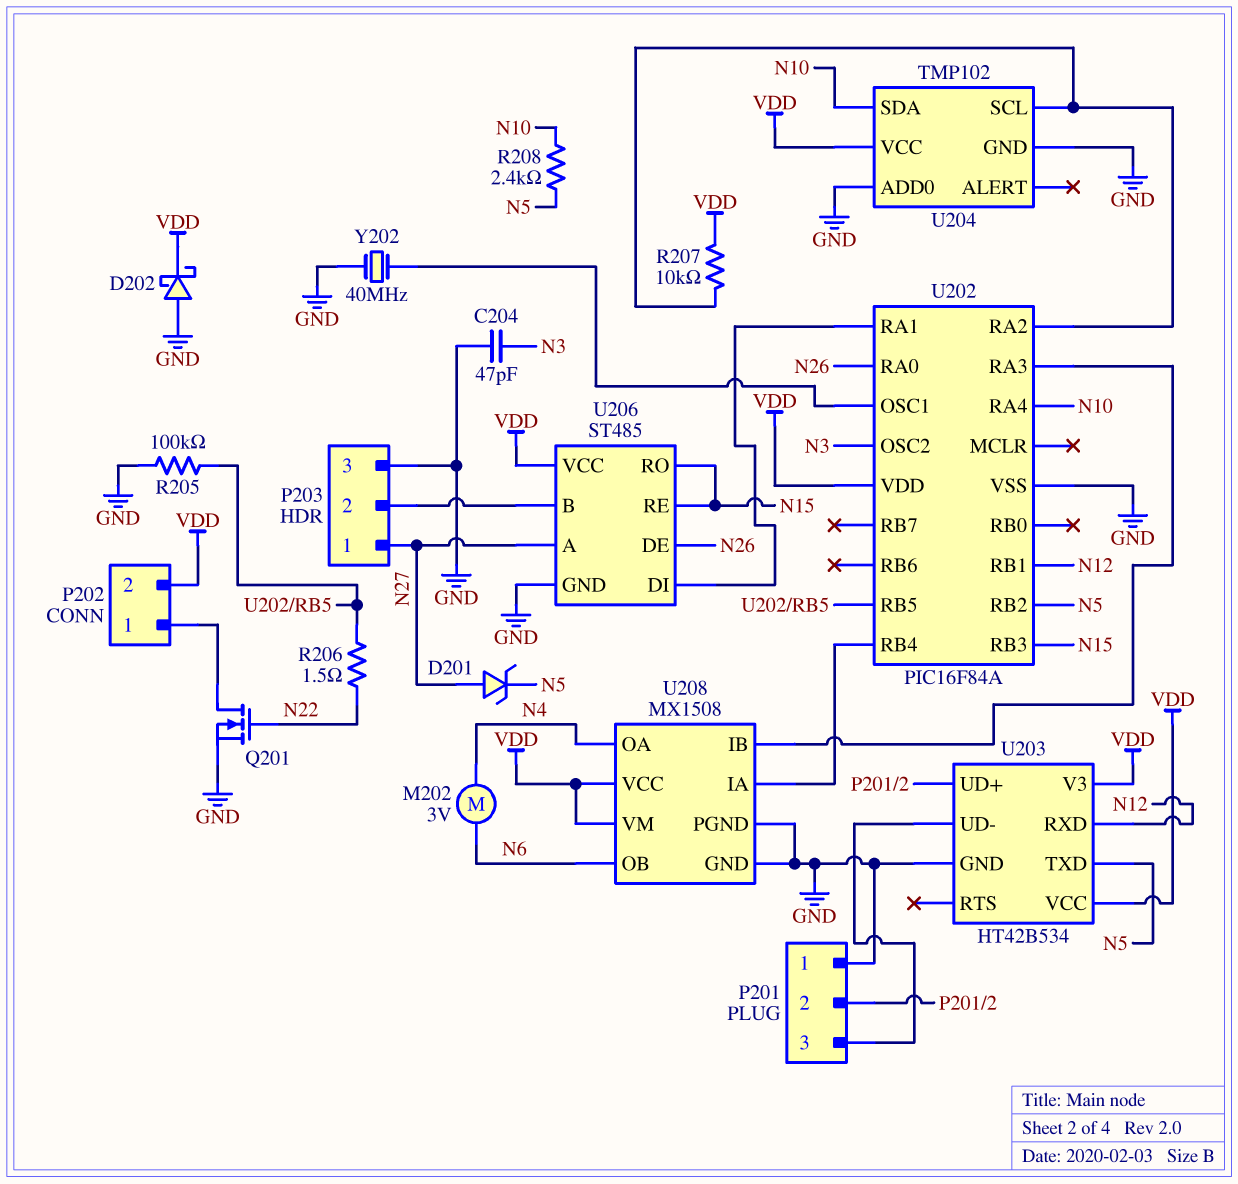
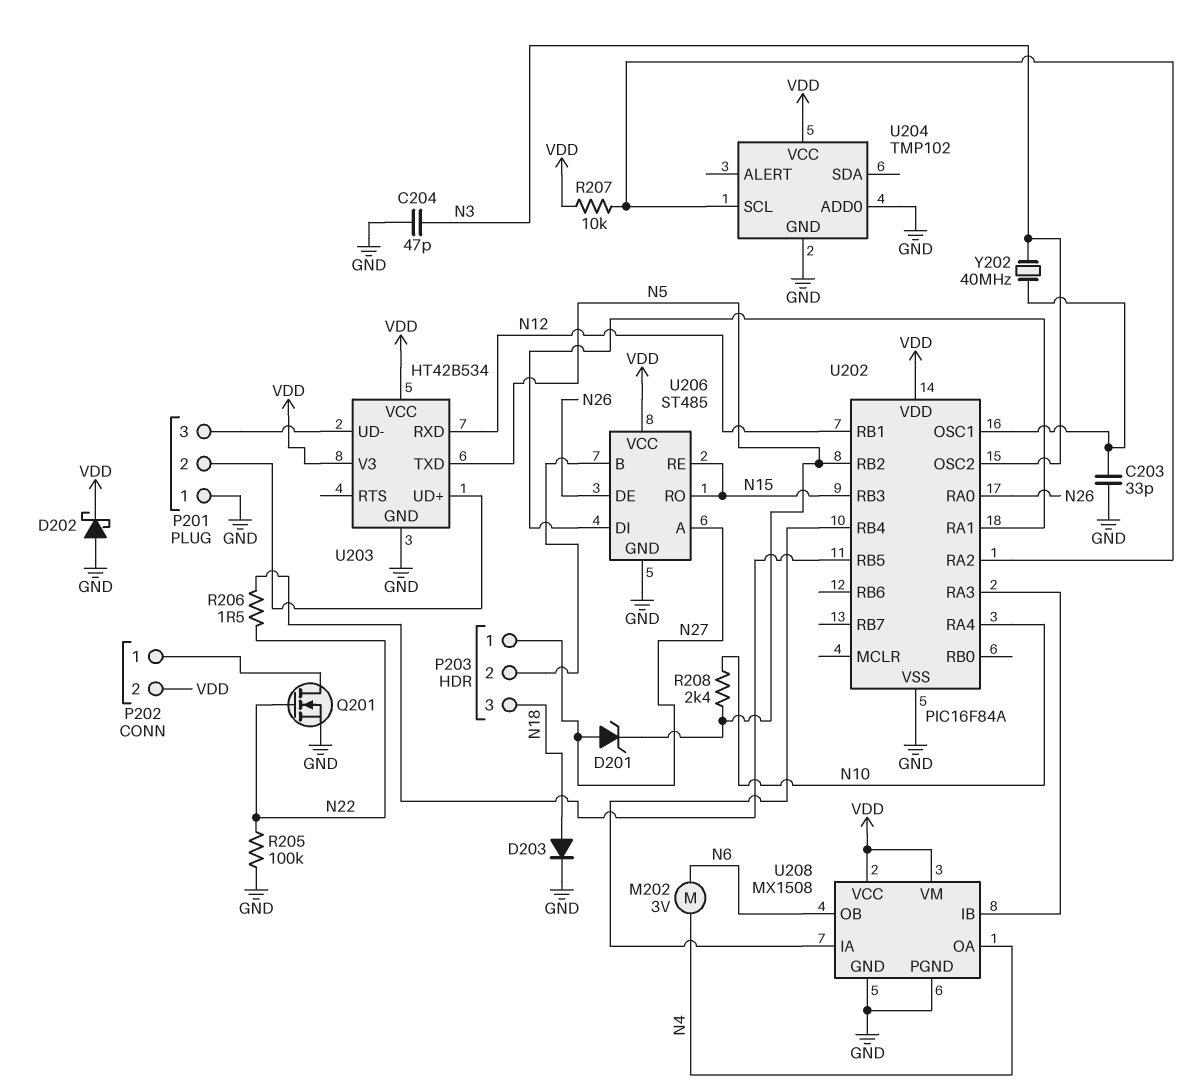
C203: none -> 33pF (GND, U202/OSC1)
D203: none -> diode (A N18, K GND)
P203 pin 3: GND -> N18
R205: 100k (GND, U202/RB5) -> 100k (GND, N22)
U204 pin SDA: N10 -> none
Y202: 40MHz (GND, U202/OSC1) -> 40MHz (N3, U202/OSC1)

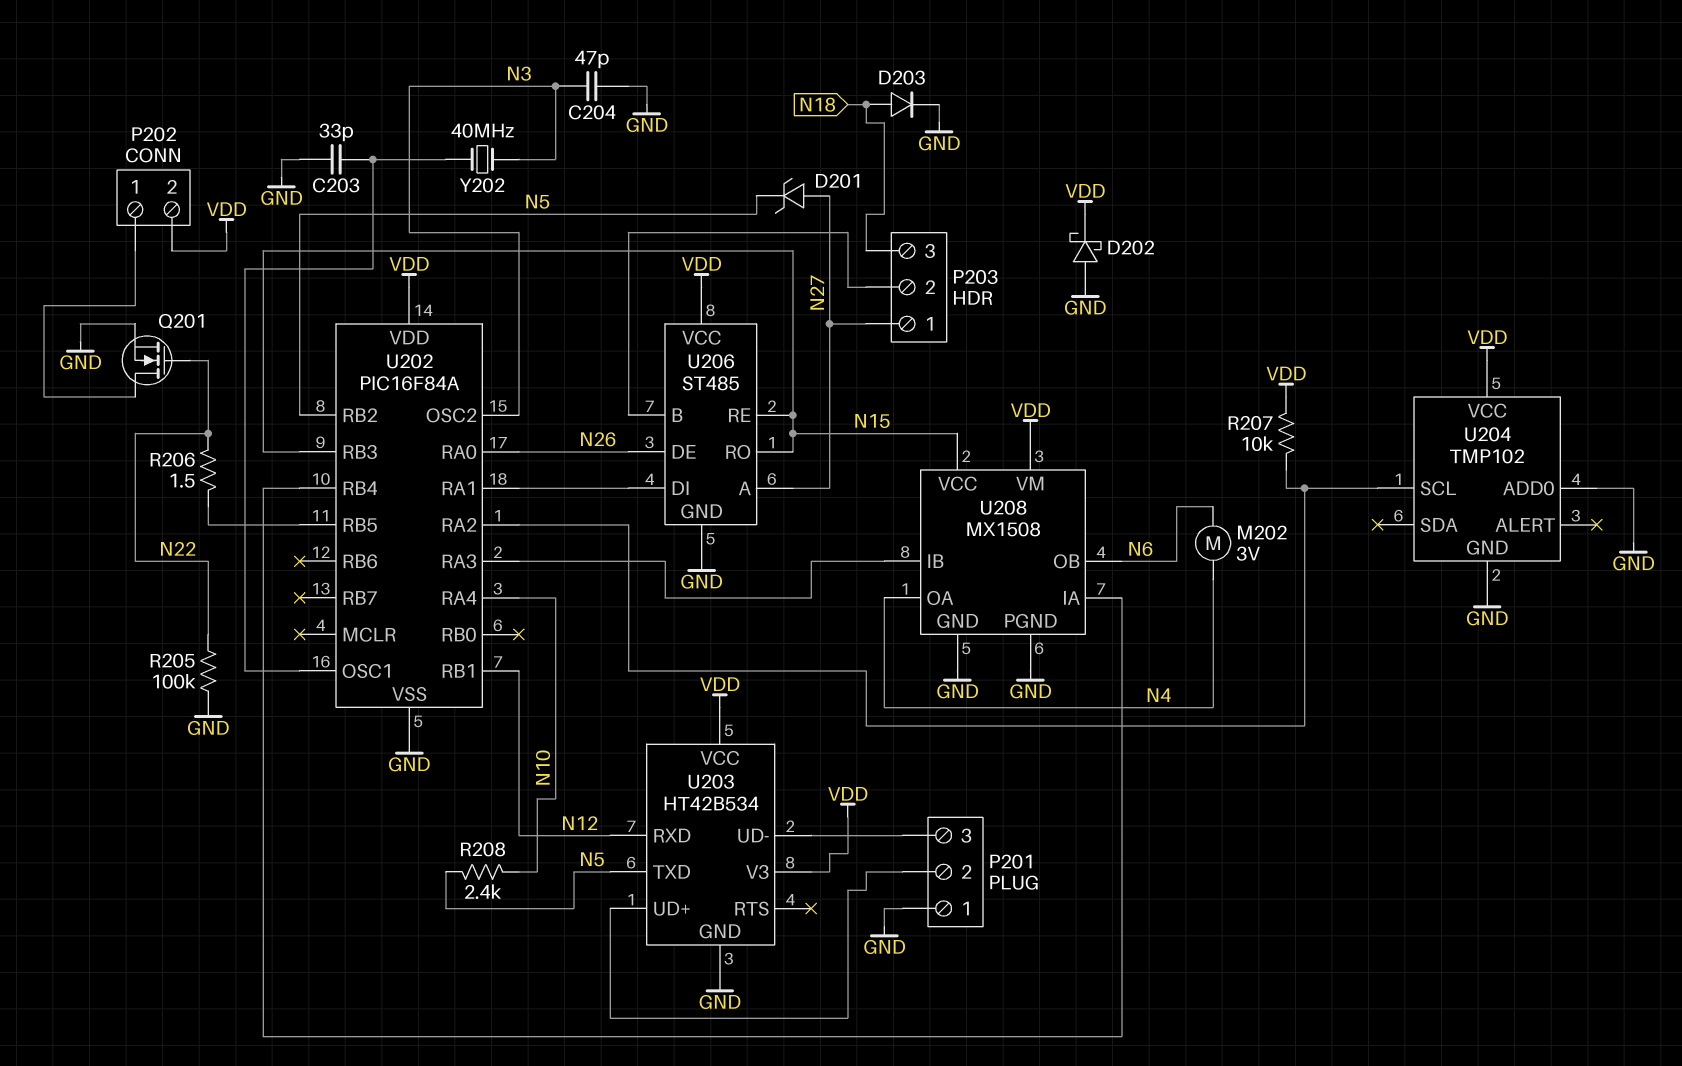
U208 pin VCC: VDD -> N15

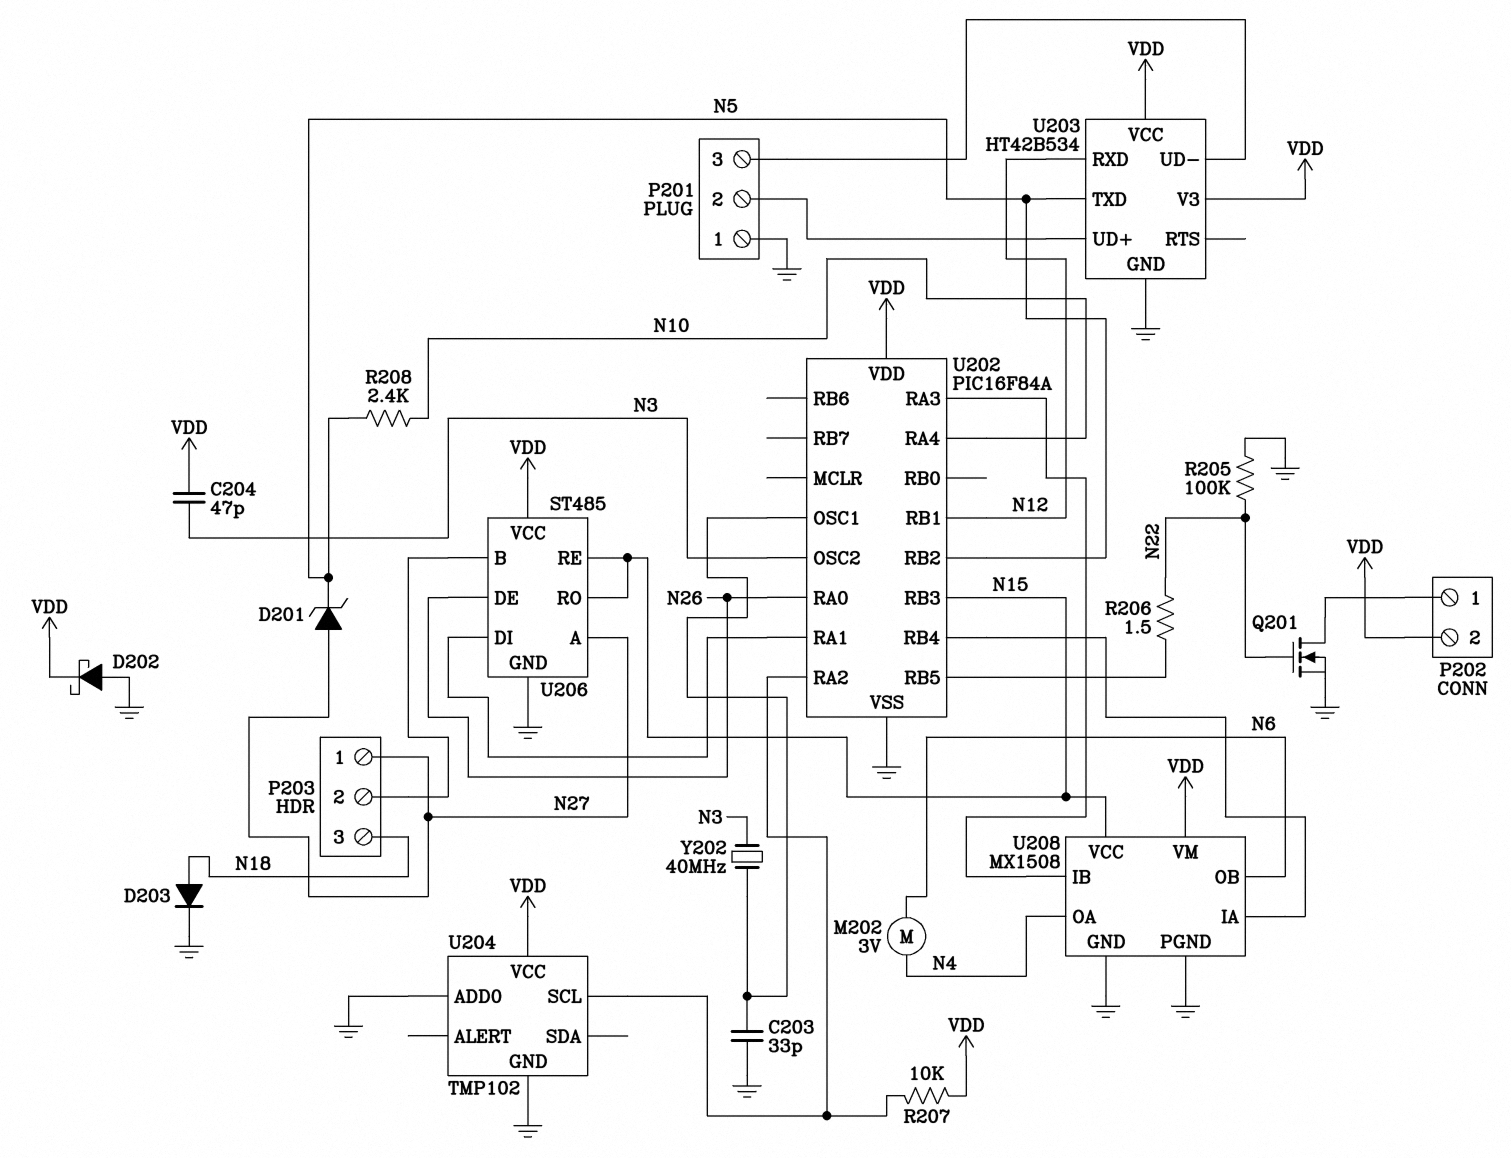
C204: 47pF (GND, N3) -> 47pF (N3, VDD)

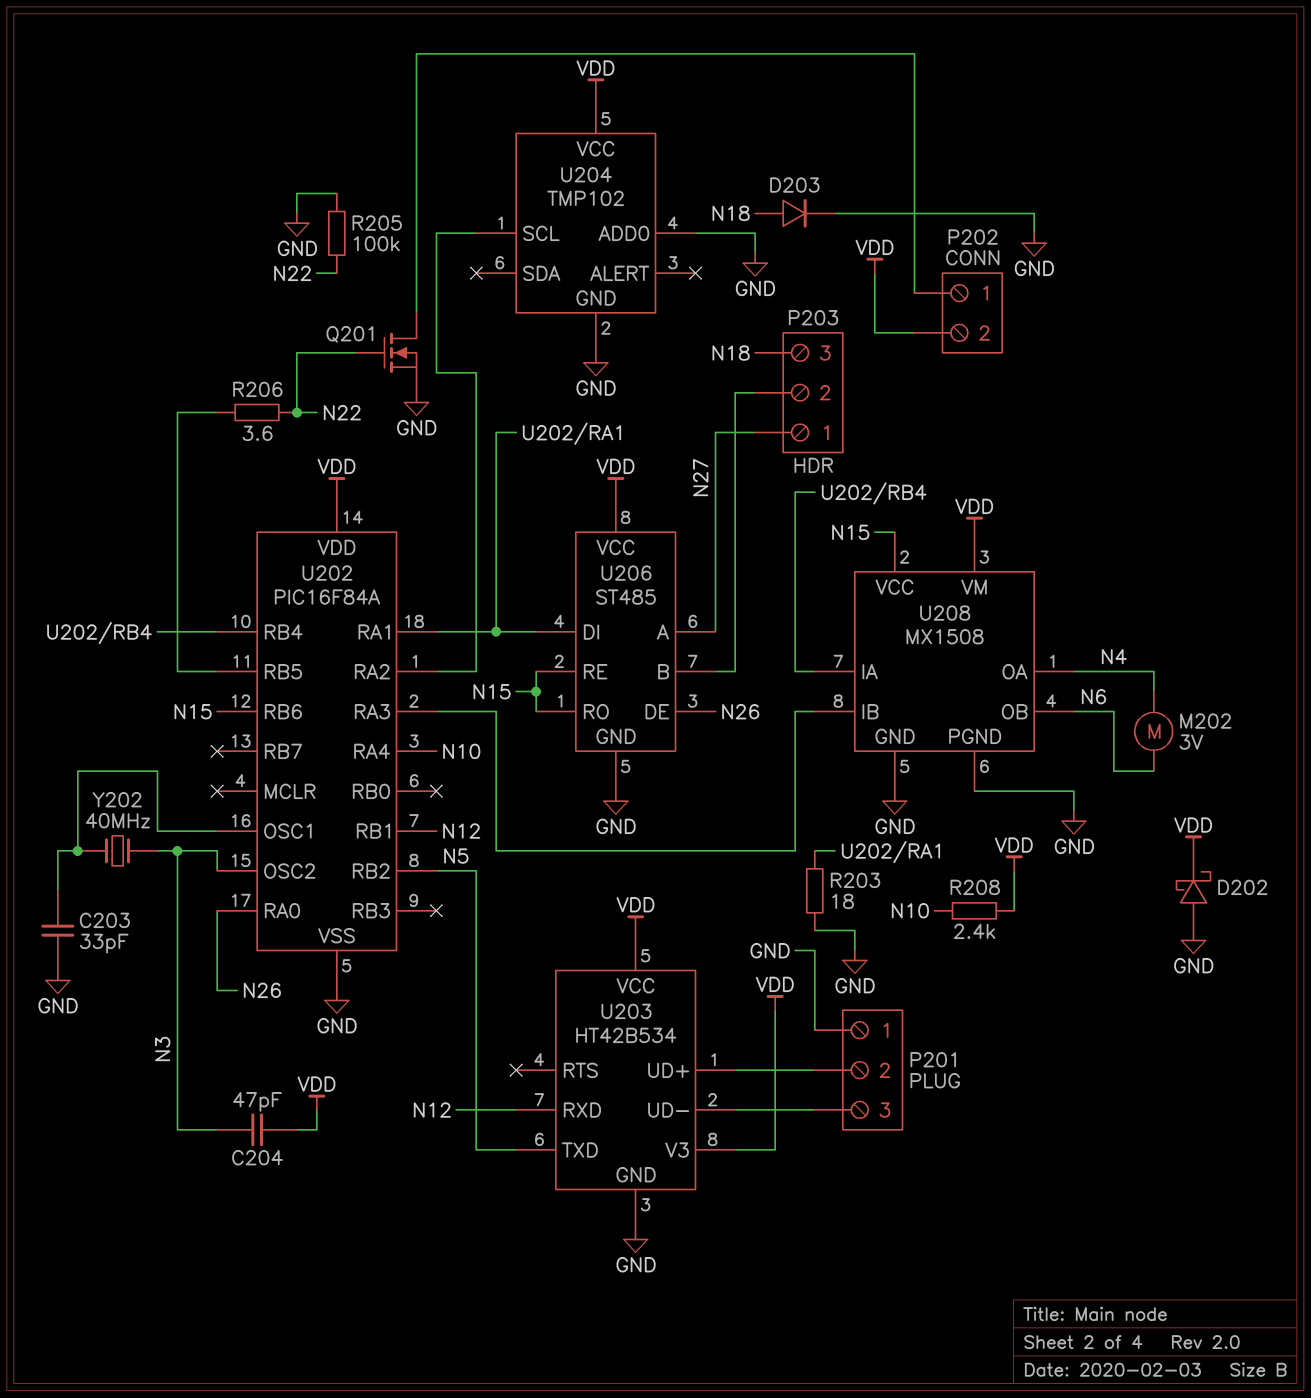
D201: zener (A N27, K N5) -> none
R203: none -> 18 (GND, U202/RA1)
R206: 1.5 (N22, U202/RB5) -> 3.6 (N22, U202/RB5)
R207: 10k (U202/RA2, VDD) -> none
R208: 2.4k (N5, N10) -> 2.4k (N10, VDD)
U202 pin RB3: N15 -> none
U202 pin RB6: none -> N15

